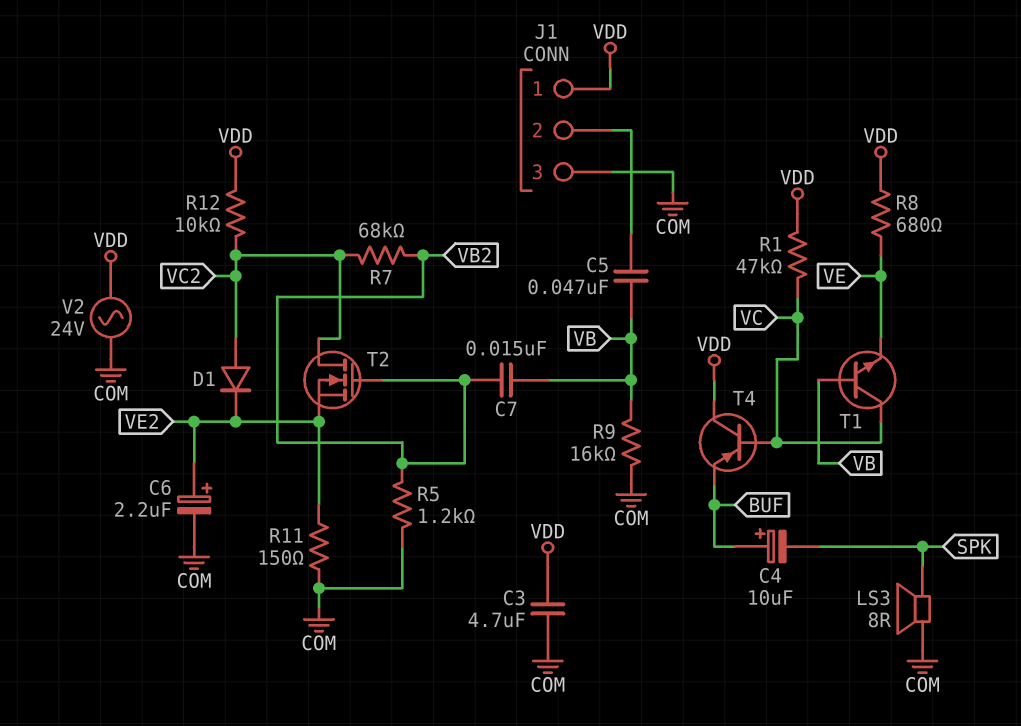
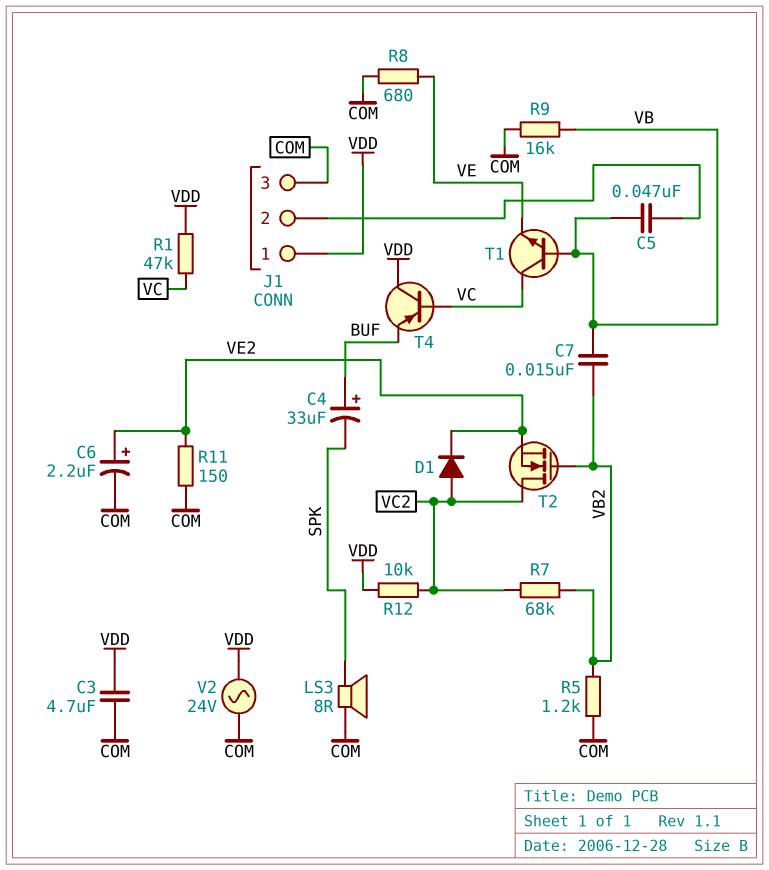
C4: 10uF (plus BUF, minus SPK) -> 33uF (plus BUF, minus SPK)
R8: 680 (VDD, VE) -> 680 (COM, VE)

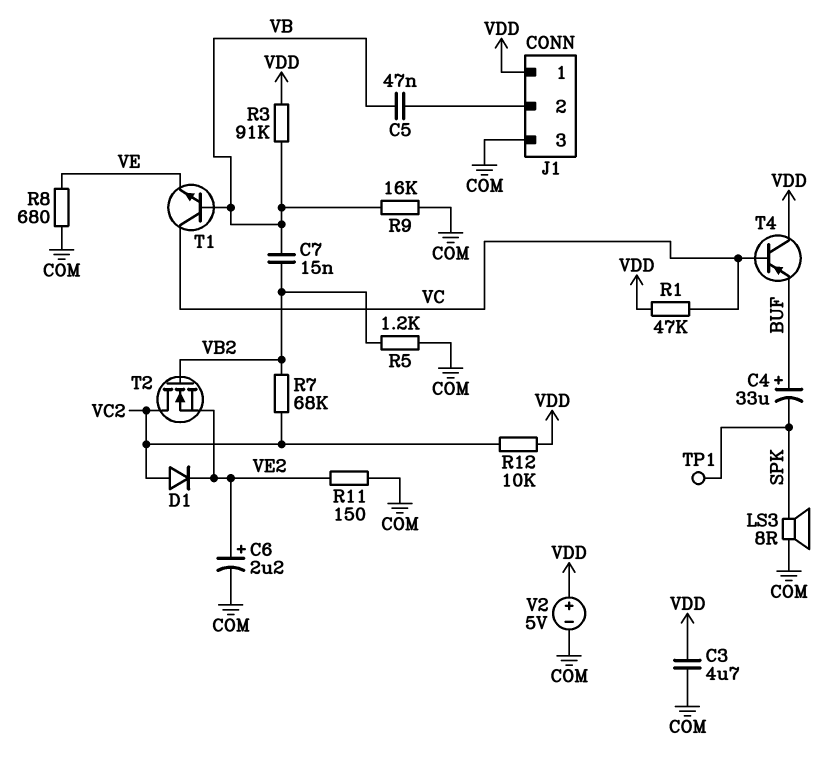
R3: none -> 91k (VB, VDD)
TP1: none -> test point (SPK)
V2: AC 24V (COM, VDD) -> 5V (plus VDD, minus COM)

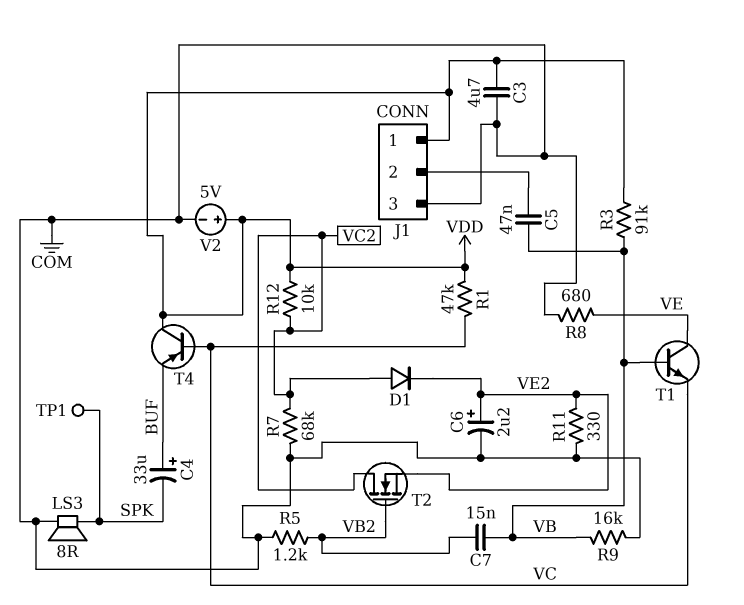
R7: 68k (VB2, VC2) -> 68k (COM, VC2)
R11: 150 (COM, VE2) -> 330 (COM, VE2)
T1: NPN (B VB, C VC, E VE) -> NPN (B VB, C VE, E VC)

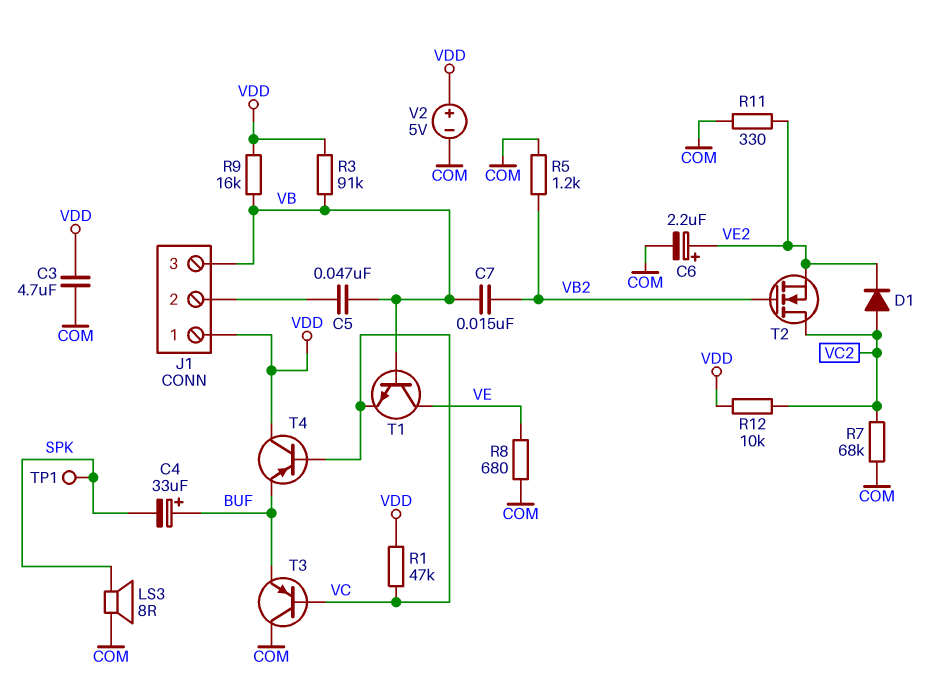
J1 pin 3: COM -> VB
R9: 16k (COM, VB) -> 16k (VB, VDD)
T3: none -> PNP (B VC, C COM, E BUF)

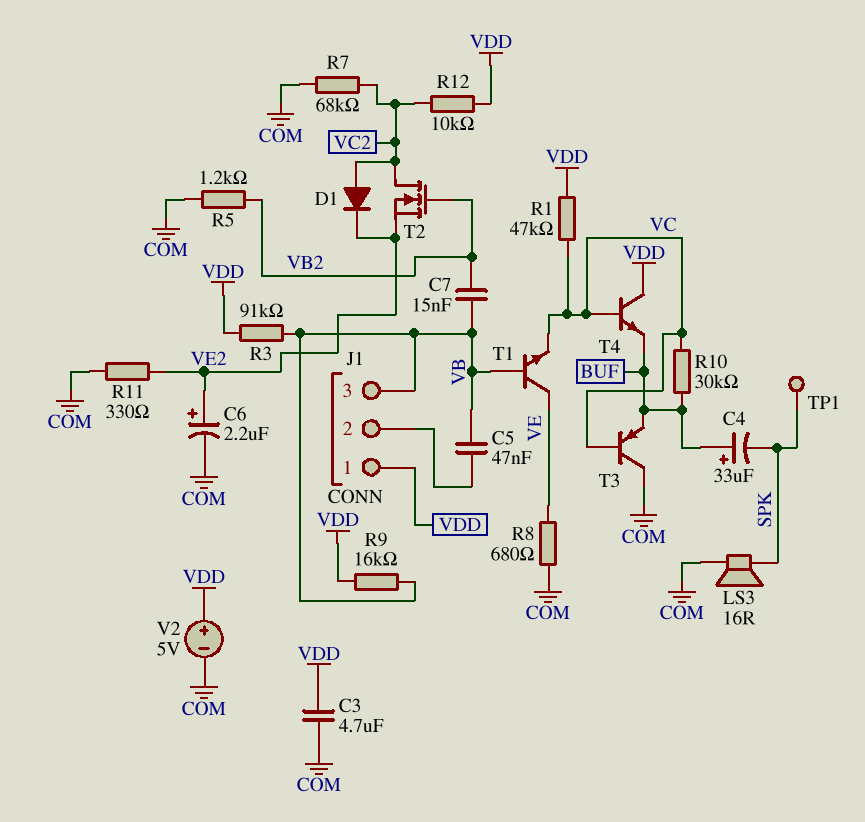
LS3: speaker 8R (COM, SPK) -> speaker 16R (COM, SPK)
R10: none -> 30k (BUF, VC)
T4: PNP (B VC, C VDD, E BUF) -> NPN (B VC, C VDD, E BUF)

